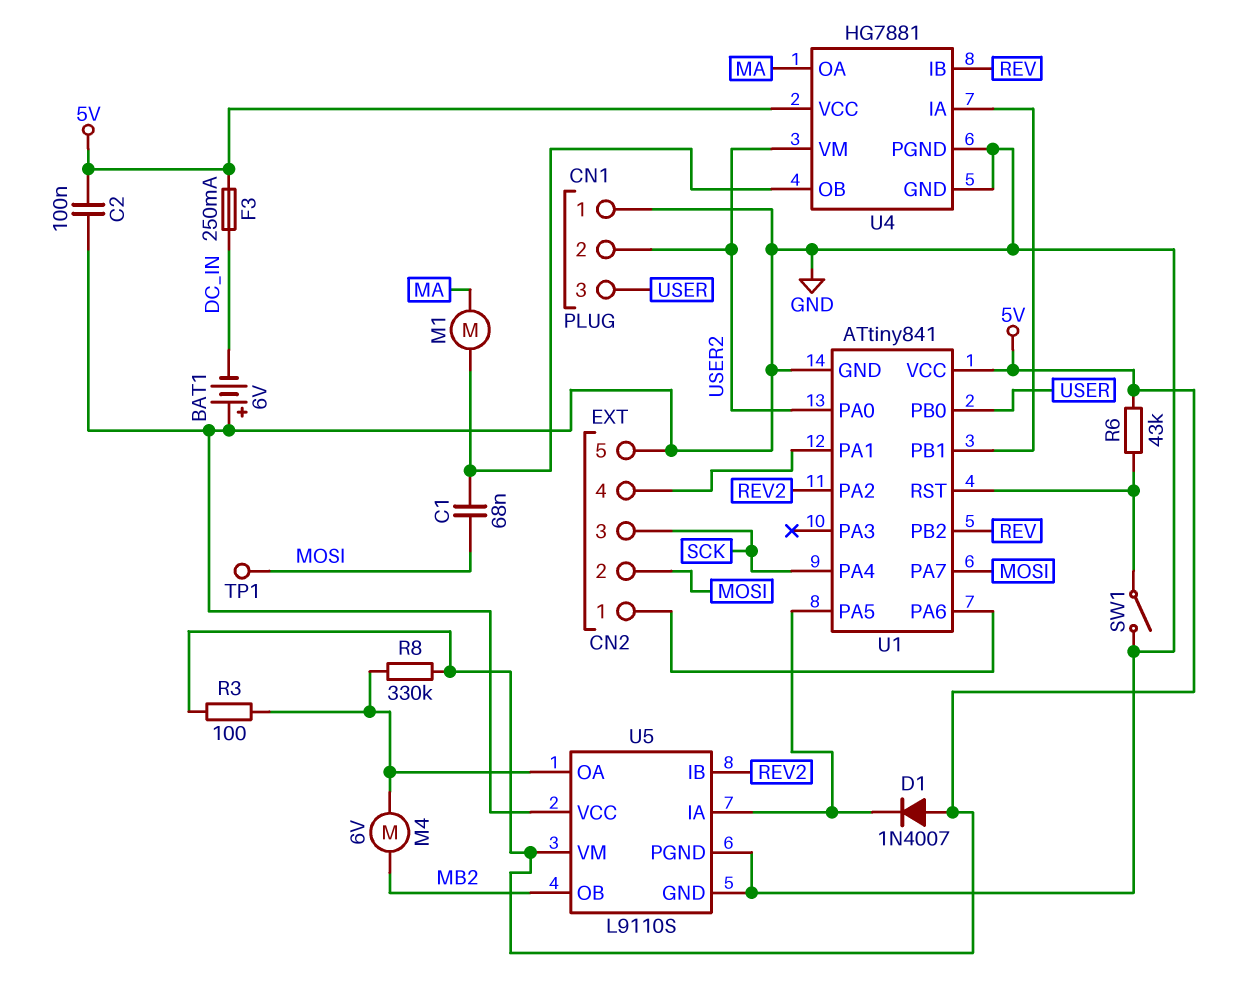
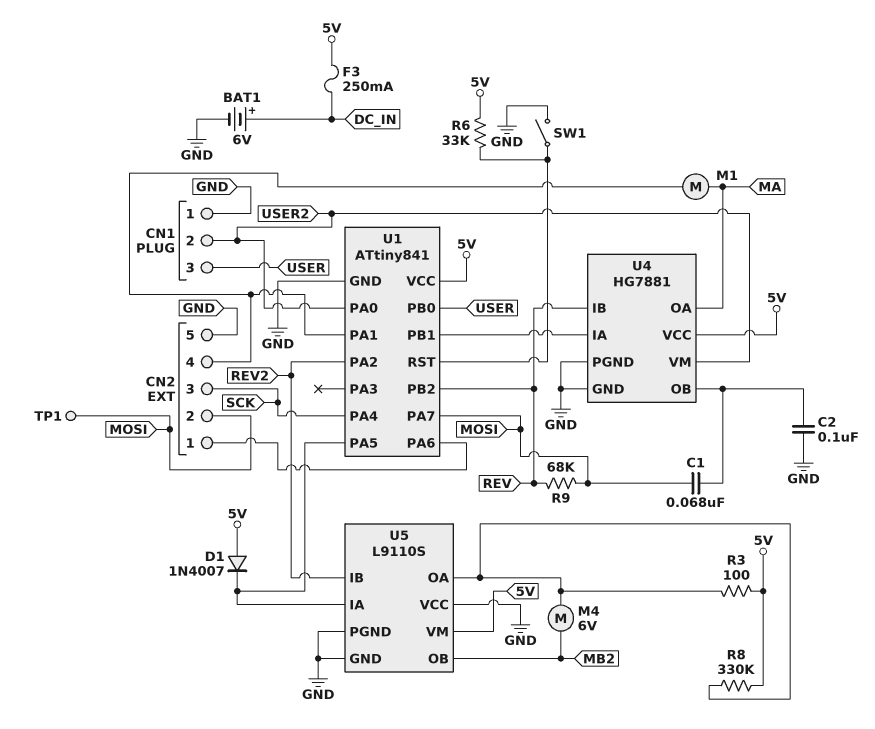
BAT1: 6V (plus GND, minus DC_IN) -> 6V (plus DC_IN, minus GND)
C2: 100nF (5V, GND) -> 100nF (GND, U4/OB)
M1: motor (MA, U4/OB) -> motor (CN2/4, MA)
R6: 43k (5V, U1/RST) -> 33k (5V, U1/RST)
R9: none -> 68k (MOSI, REV)

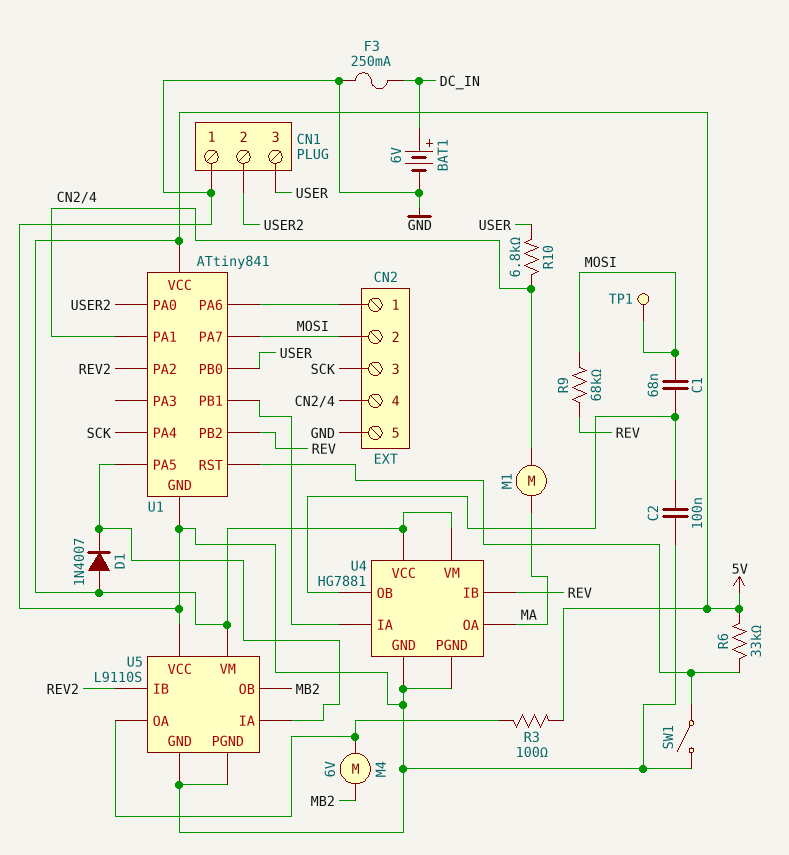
F3: 250mA (5V, DC_IN) -> 250mA (DC_IN, GND)
R8: 330k (5V, U5/OA) -> none
R10: none -> 6.8k (CN2/4, USER)
U4 pin VM: USER2 -> 5V

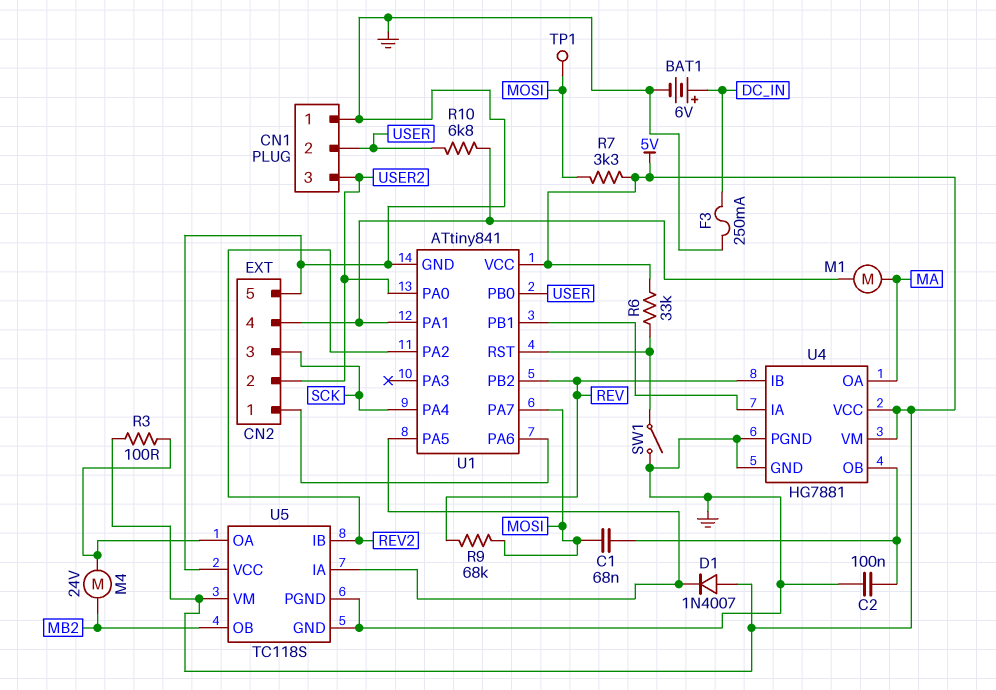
CN1 pin 2: USER2 -> USER
CN1 pin 3: USER -> USER2
CN2 pin 2: MOSI -> USER2
M4: motor 6V (MB2, U5/OA) -> motor 24V (MB2, U5/OA)
R7: none -> 3.3k (5V, MOSI)
U5: L9110S -> TC118S

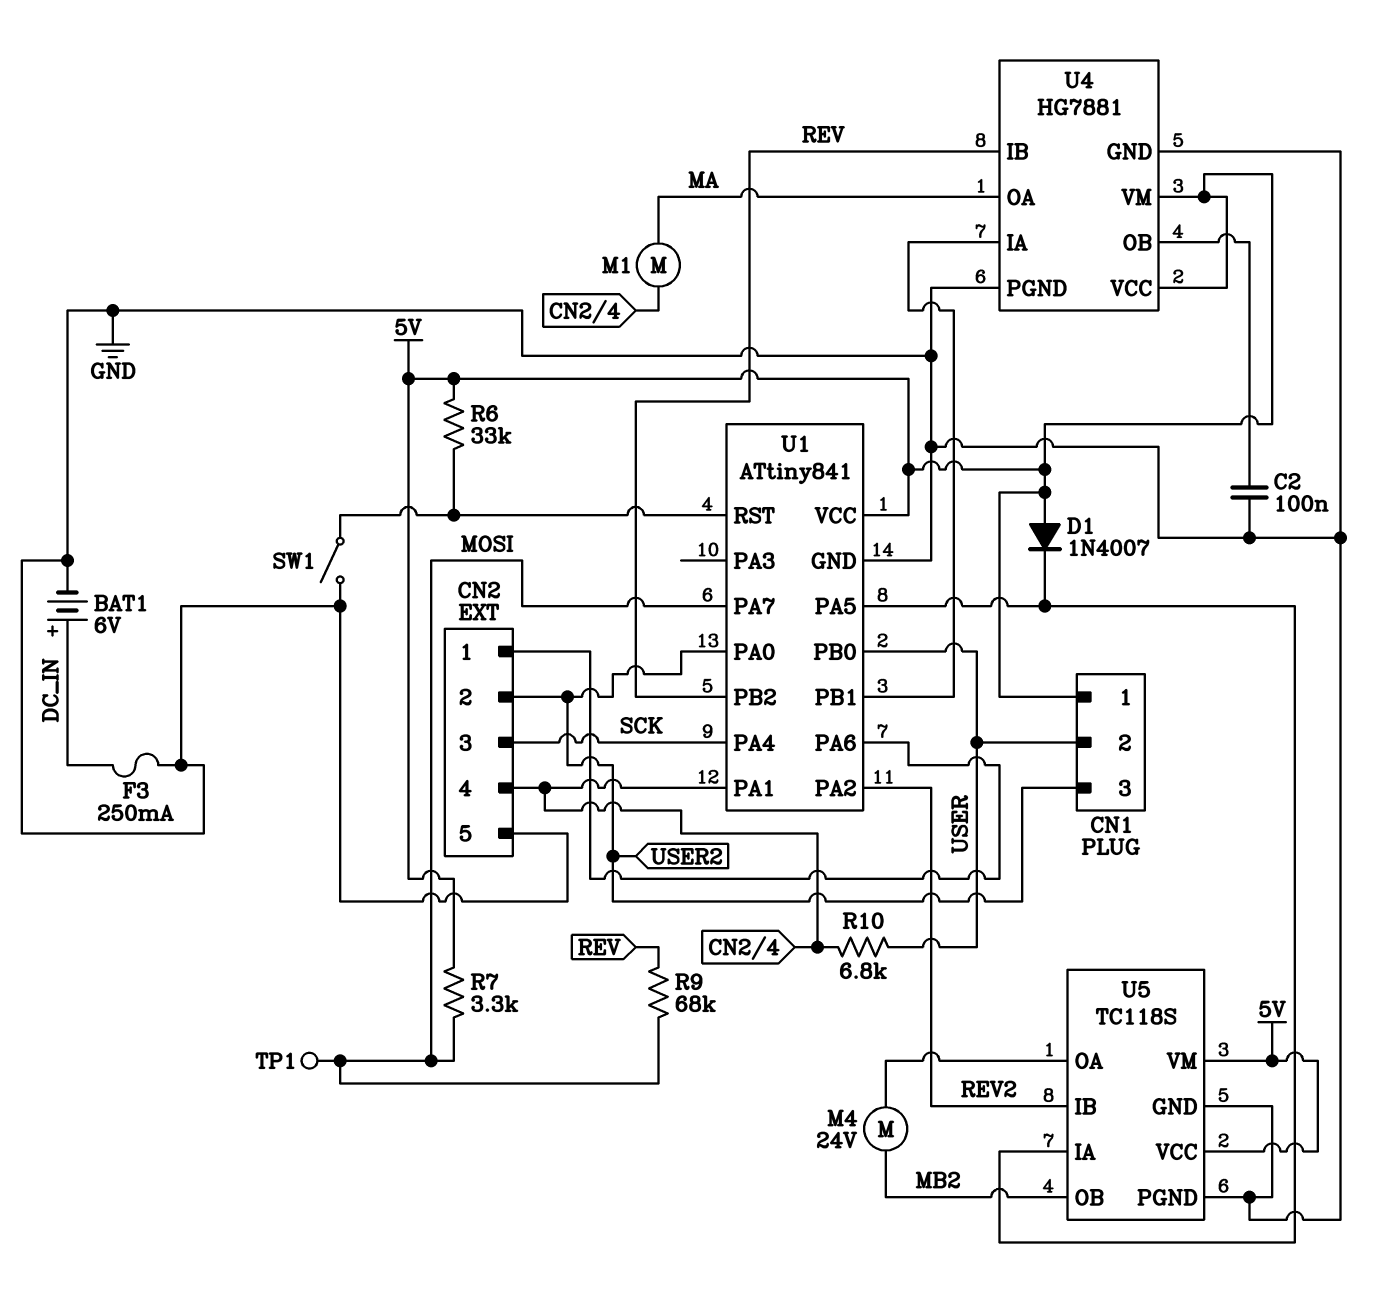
C1: 68nF (MOSI, U4/OB) -> none
CN1 pin 1: GND -> 5V
R3: 100 (5V, U5/OA) -> none
U5 pin VCC: GND -> 5V

